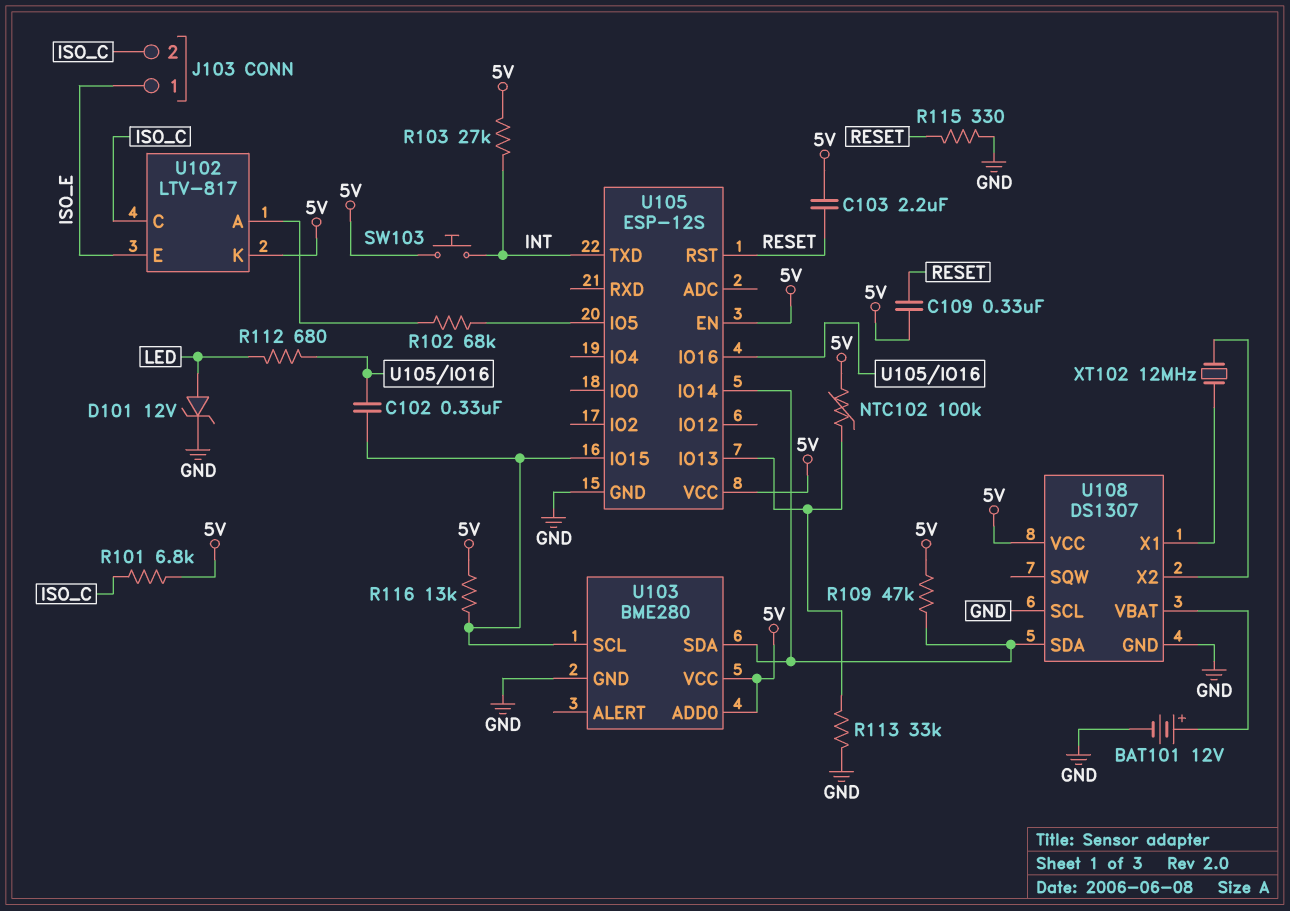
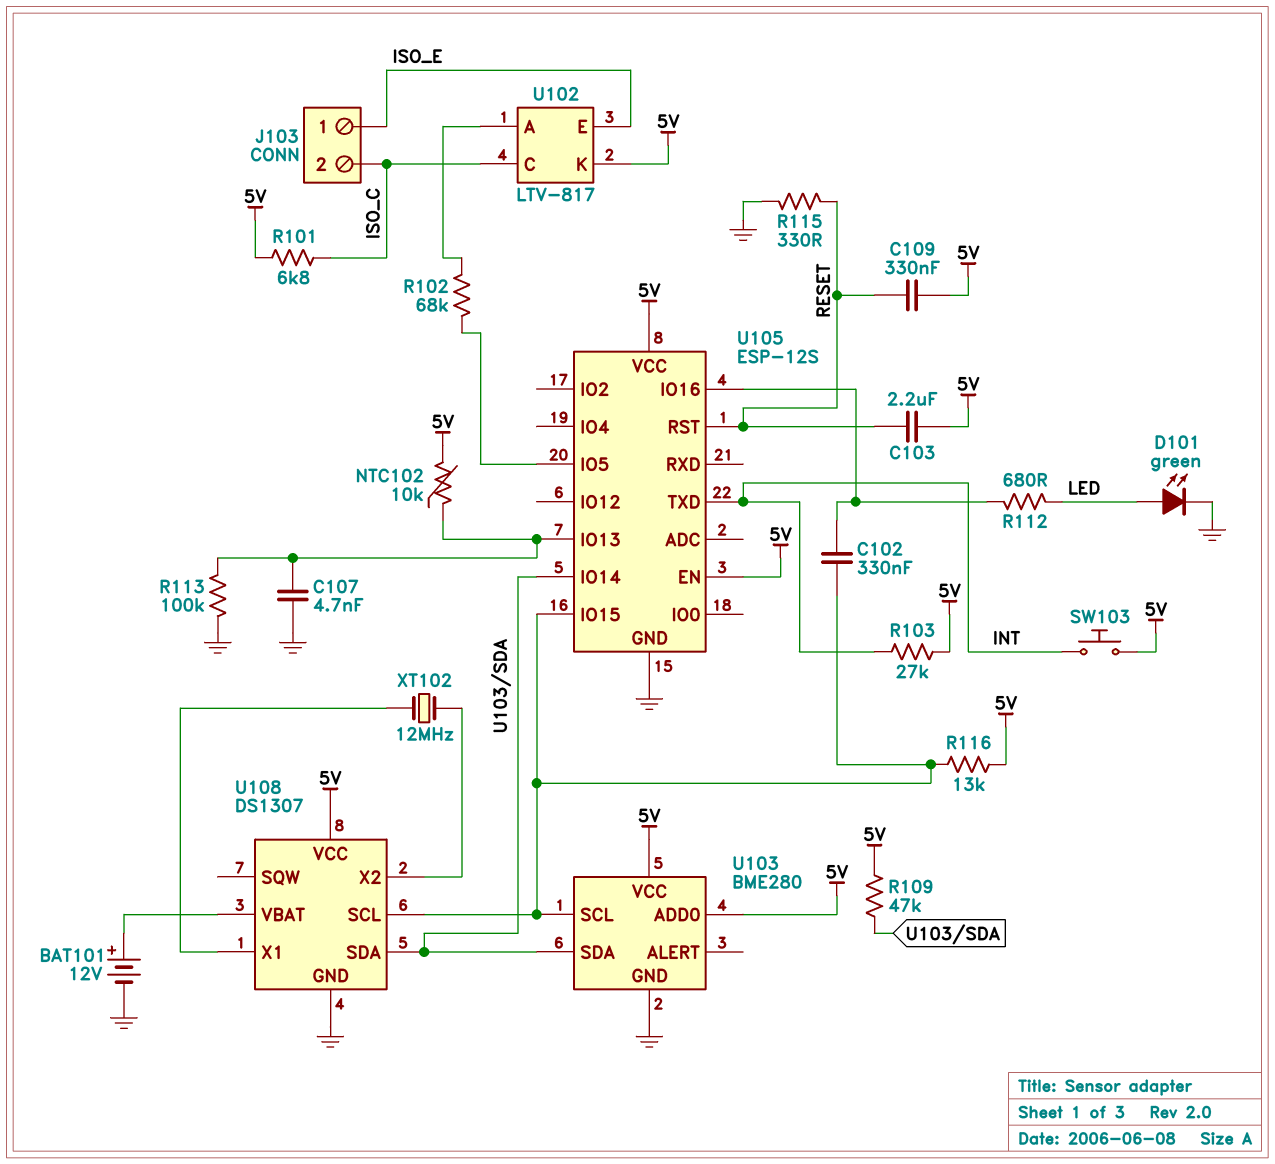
C107: none -> 4.7nF (GND, U105/IO13)
D101: zener 12V (A LED, K GND) -> LED green (A LED, K GND)
NTC102: 100k (5V, U105/IO13) -> 10k (5V, U105/IO13)
R113: 33k (GND, U105/IO13) -> 100k (GND, U105/IO13)
U108 pin SCL: GND -> U103/SCL

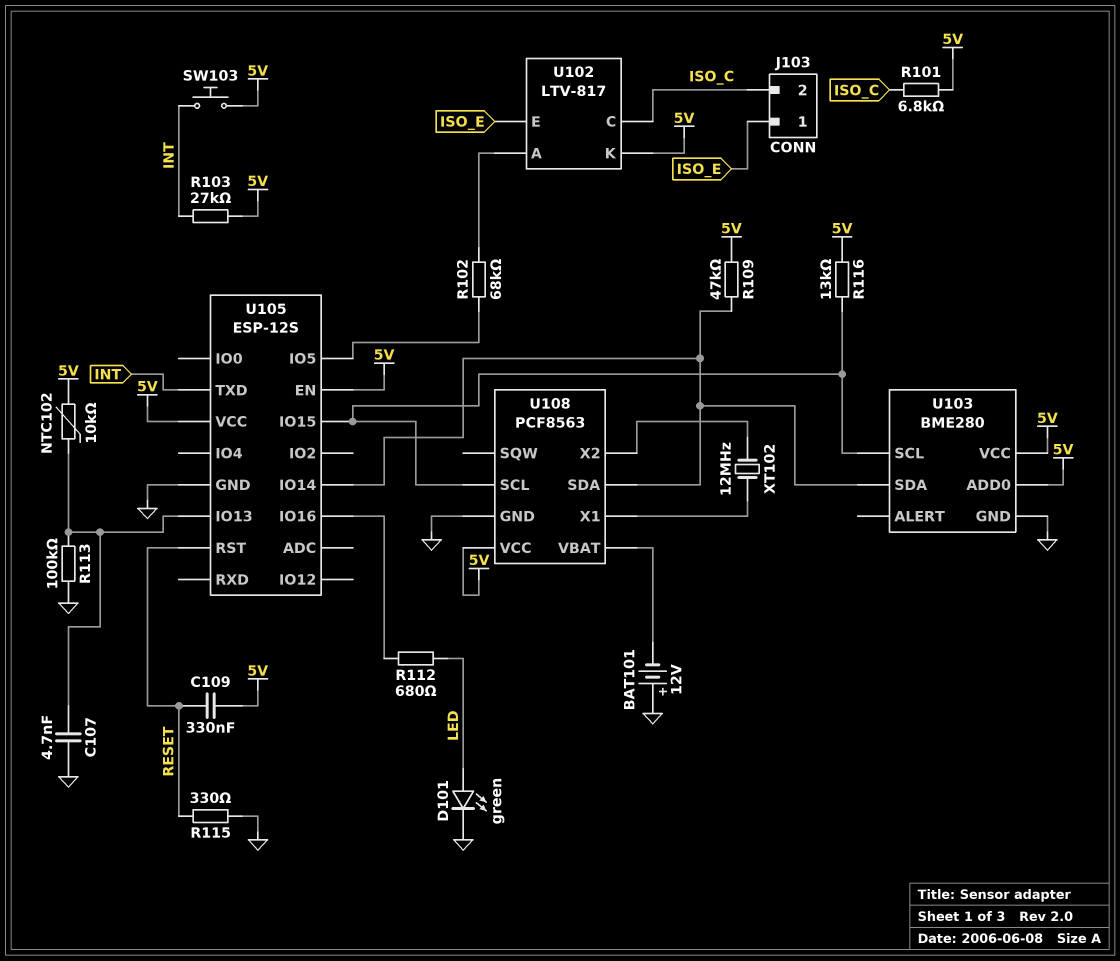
BAT101: 12V (plus U108/VBAT, minus GND) -> 12V (plus GND, minus U108/VBAT)
C102: 330nF (U103/SCL, U105/IO16) -> none
C103: 2.2uF (5V, RESET) -> none
U108: DS1307 -> PCF8563

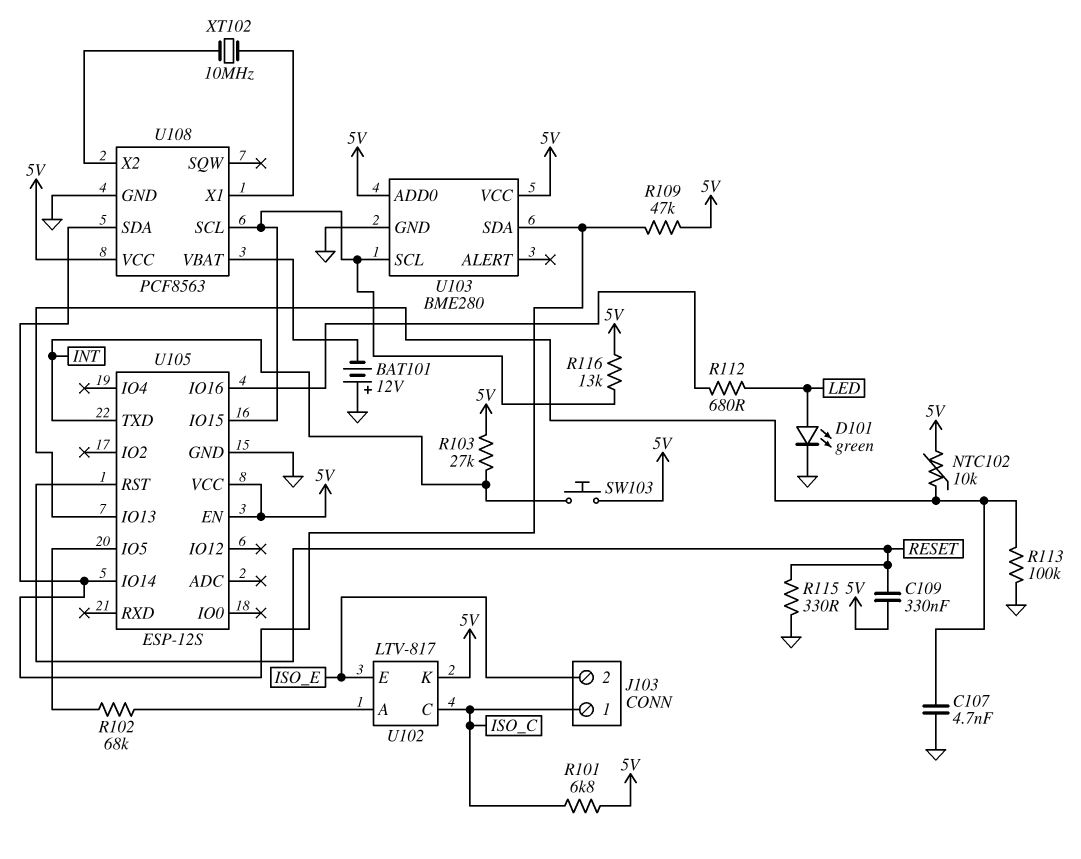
J103 pin 1: ISO_E -> ISO_C
J103 pin 2: ISO_C -> ISO_E
XT102: 12MHz (U108/X1, U108/X2) -> 10MHz (U108/X1, U108/X2)

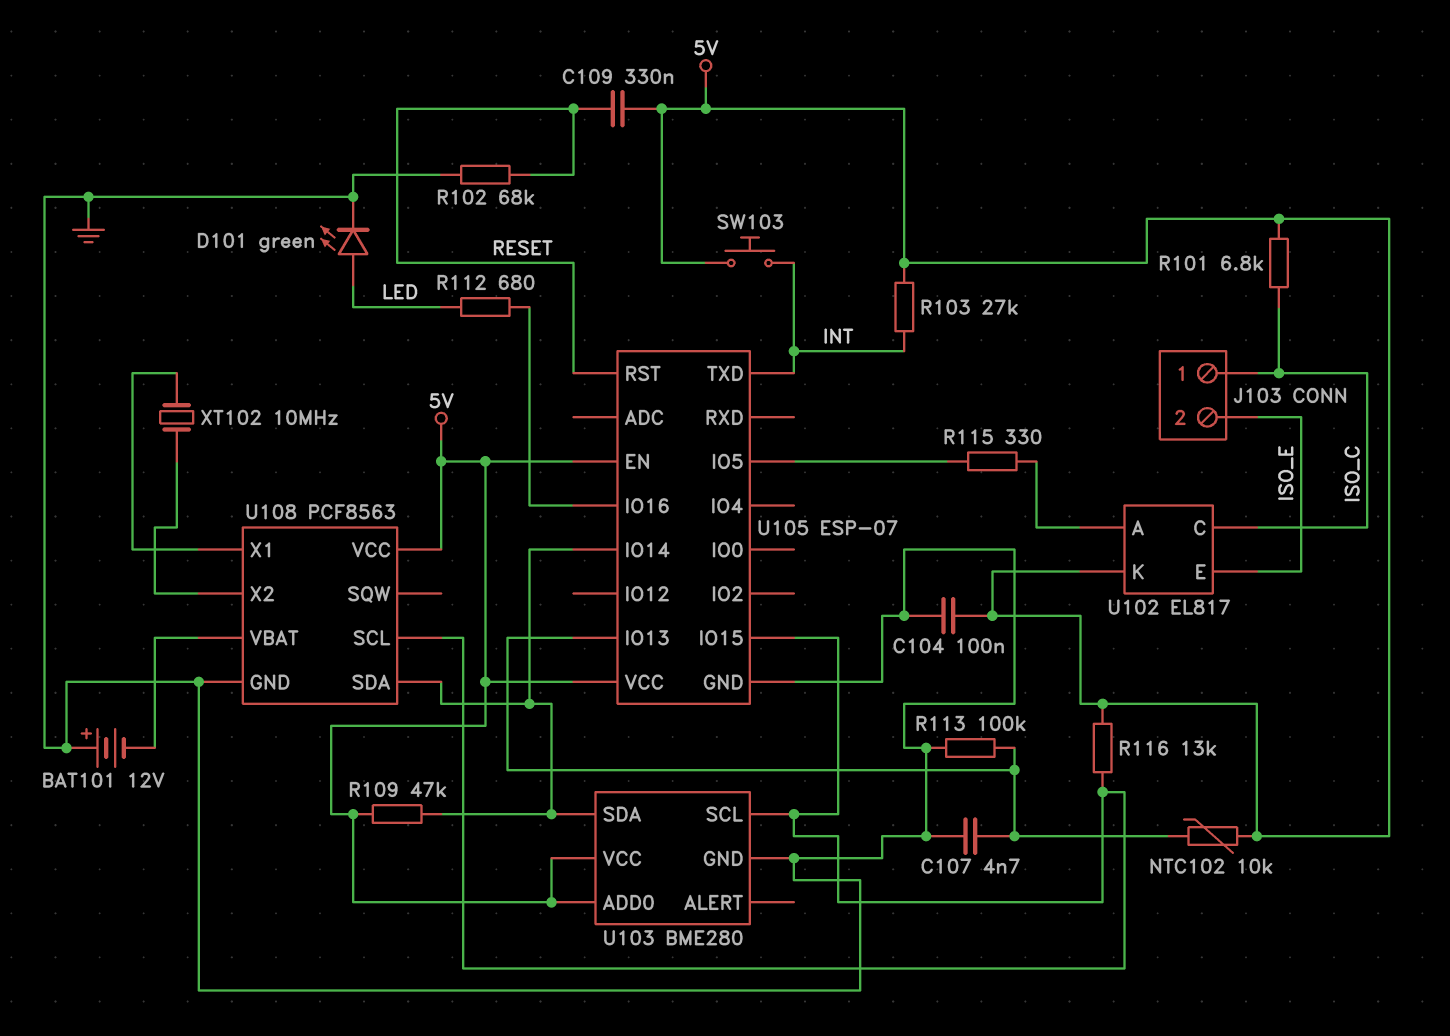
C104: none -> 100nF (5V, GND)
R102: 68k (U102/A, U105/IO5) -> 68k (GND, RESET)
R115: 330 (GND, RESET) -> 330 (U102/A, U105/IO5)
U102: LTV-817 -> EL817
U105: ESP-12S -> ESP-07

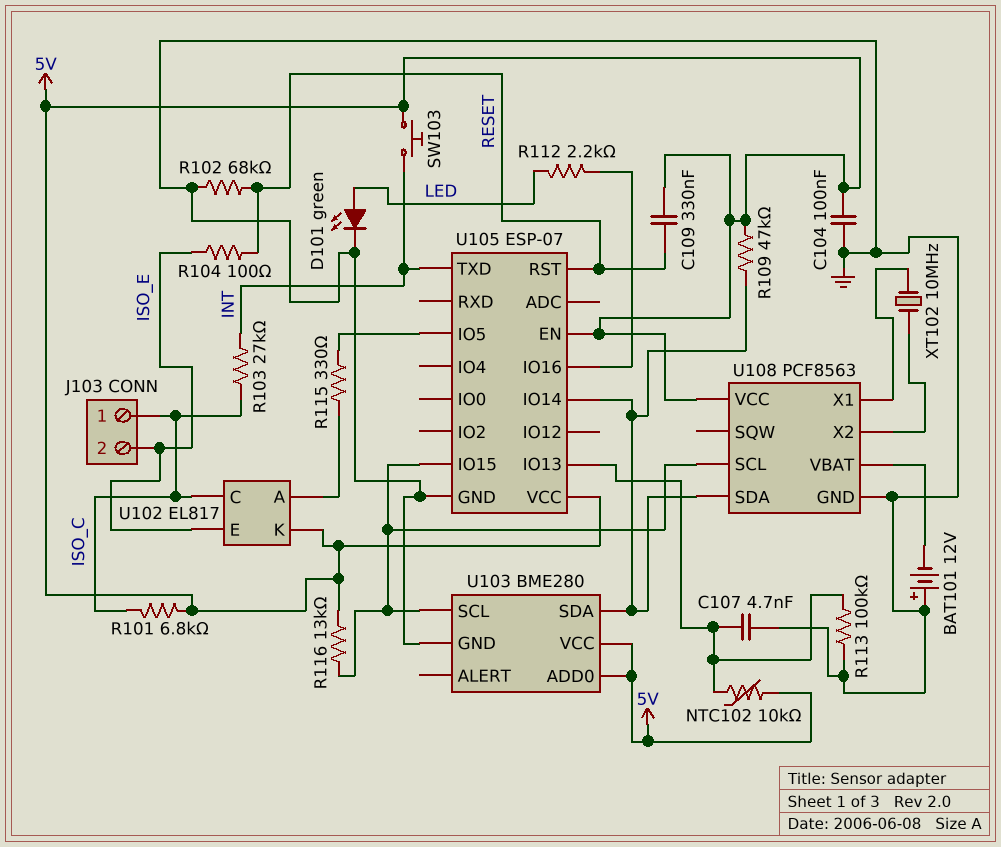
R103: 27k (5V, INT) -> 27k (INT, ISO_C)
R104: none -> 100 (ISO_E, RESET)
R112: 680 (LED, U105/IO16) -> 2.2k (LED, U105/IO16)

